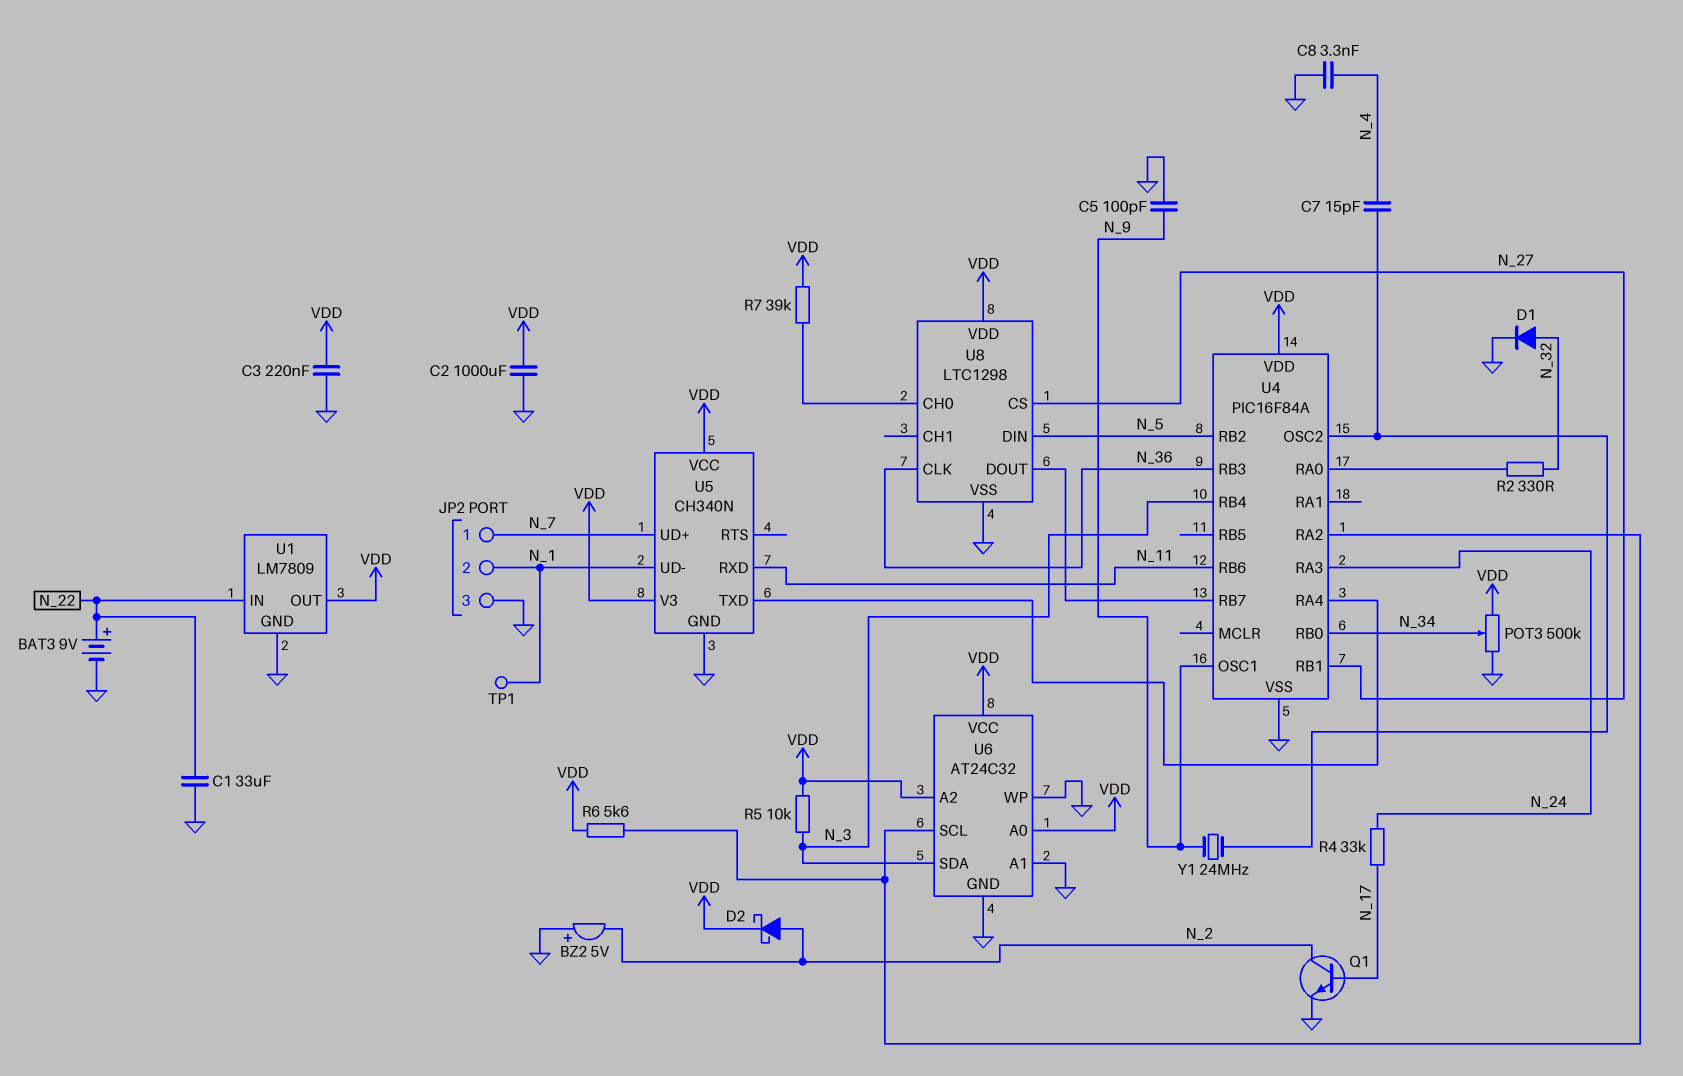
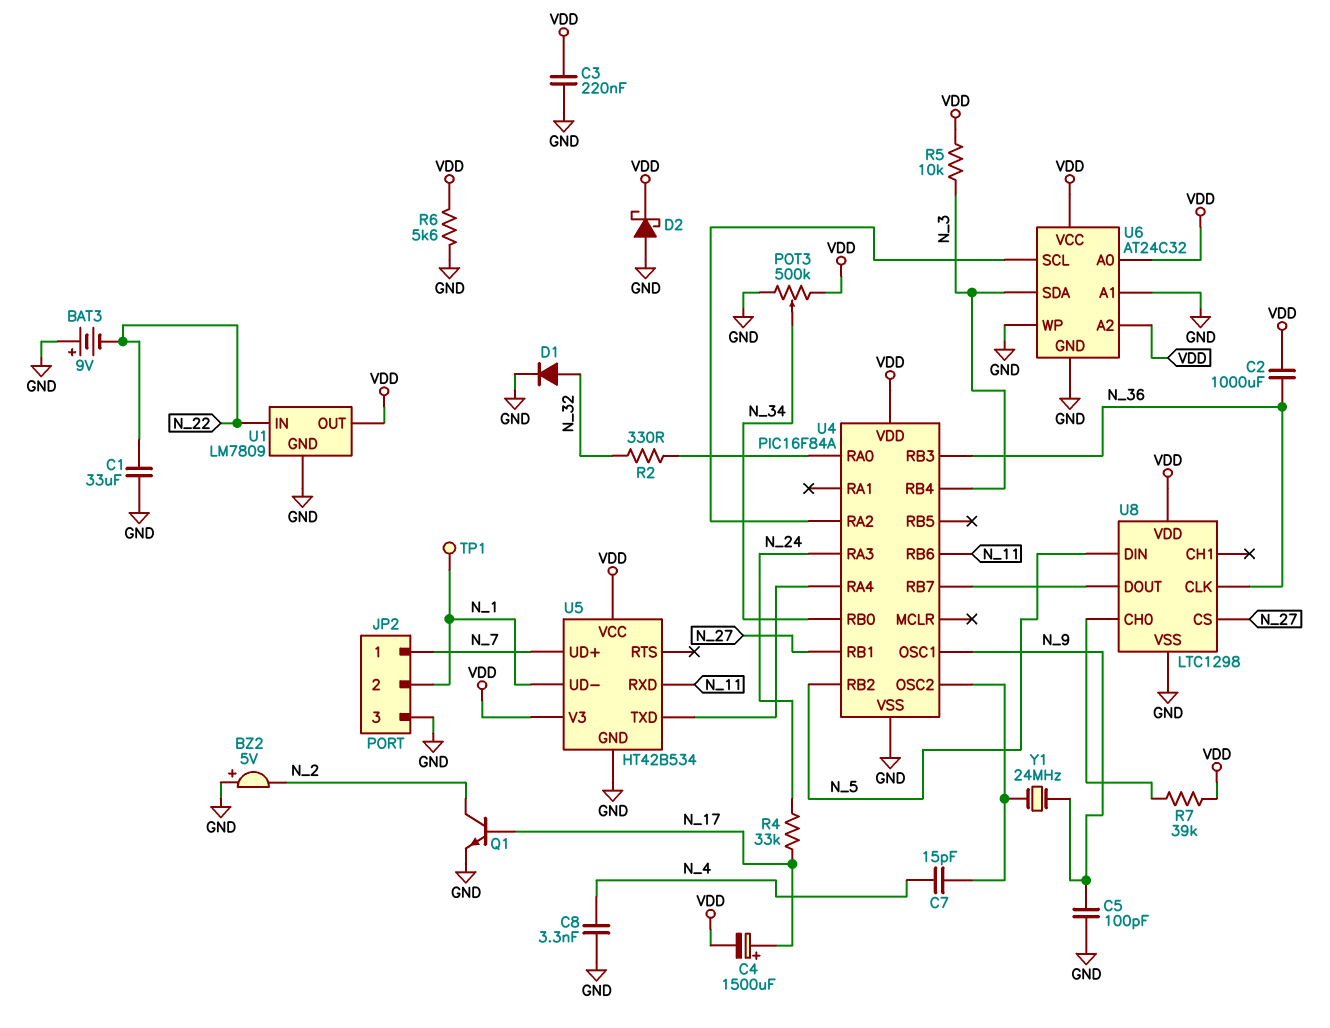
BAT3: 9V (plus N_22, minus GND) -> 9V (plus GND, minus N_22)
C2: 1000uF (GND, VDD) -> 1000uF (N_36, VDD)
C4: none -> 1500uF (plus N_17, minus VDD)
D2: schottky (A N_2, K VDD) -> schottky (A GND, K VDD)
R6: 5.6k (U4/RA2, VDD) -> 5.6k (GND, VDD)
U5: CH340N -> HT42B534

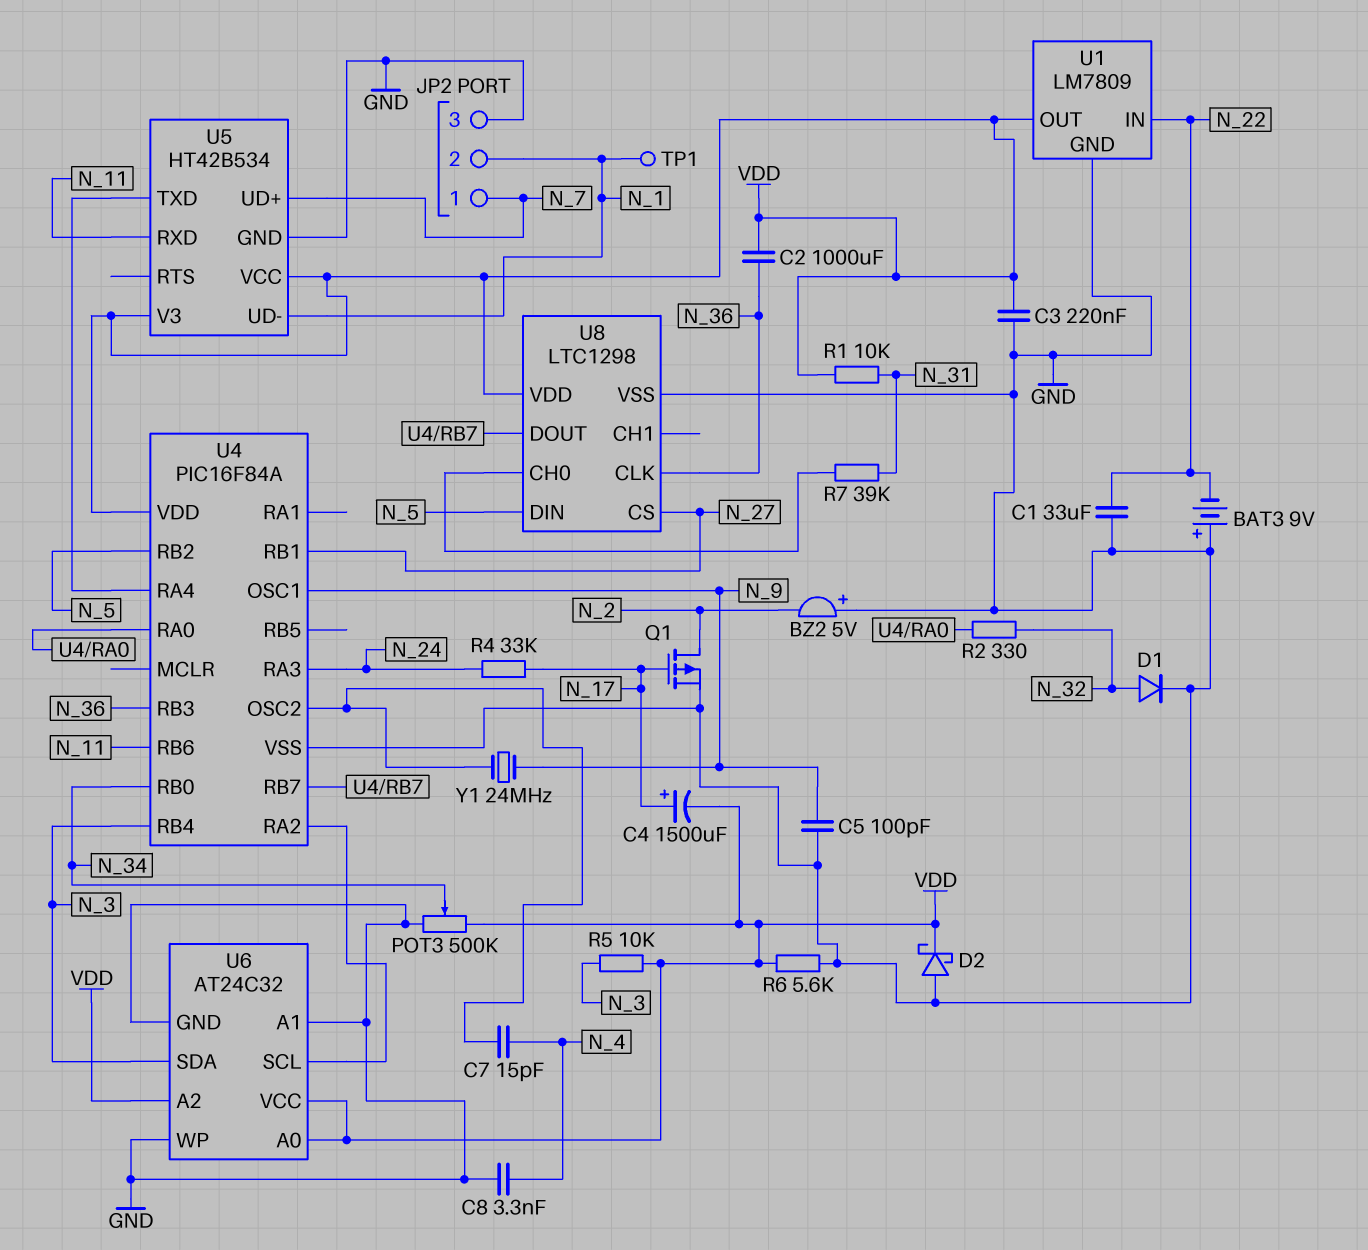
Q1: NPN (B N_17, C N_2, E GND) -> PMOS (G N_17, D N_2, S GND)
R1: none -> 10k (N_31, VDD)
R7: 39k (U8/CH0, VDD) -> 39k (N_31, U8/CH0)

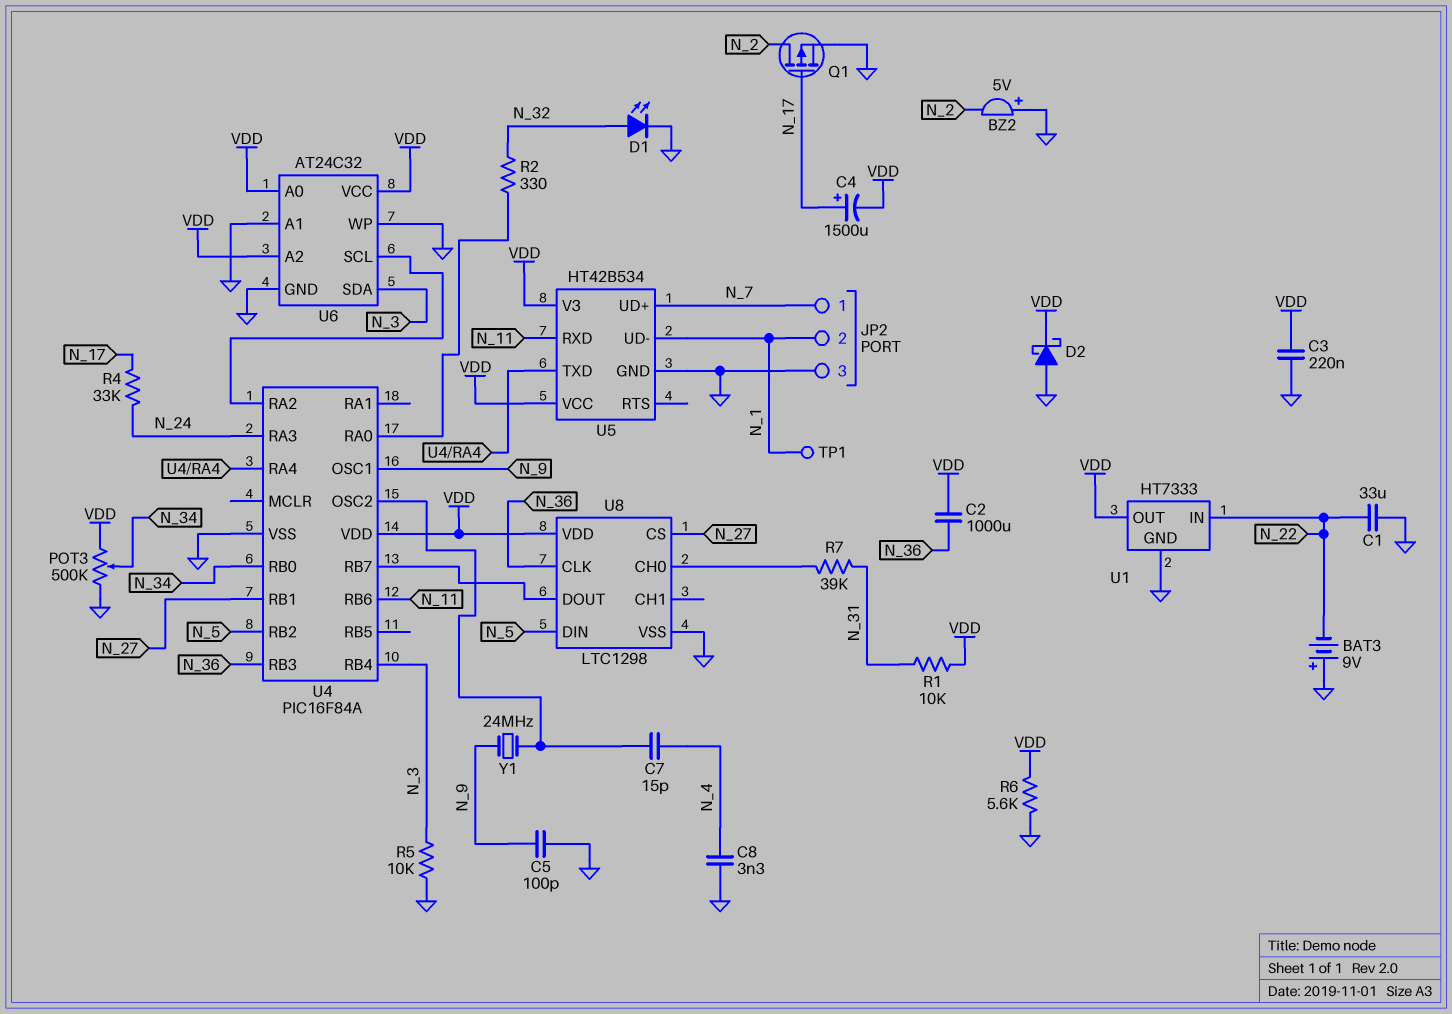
D1: diode (A N_32, K GND) -> LED (A N_32, K GND)
R5: 10k (N_3, VDD) -> 10k (GND, N_3)
U1: LM7809 -> HT7333

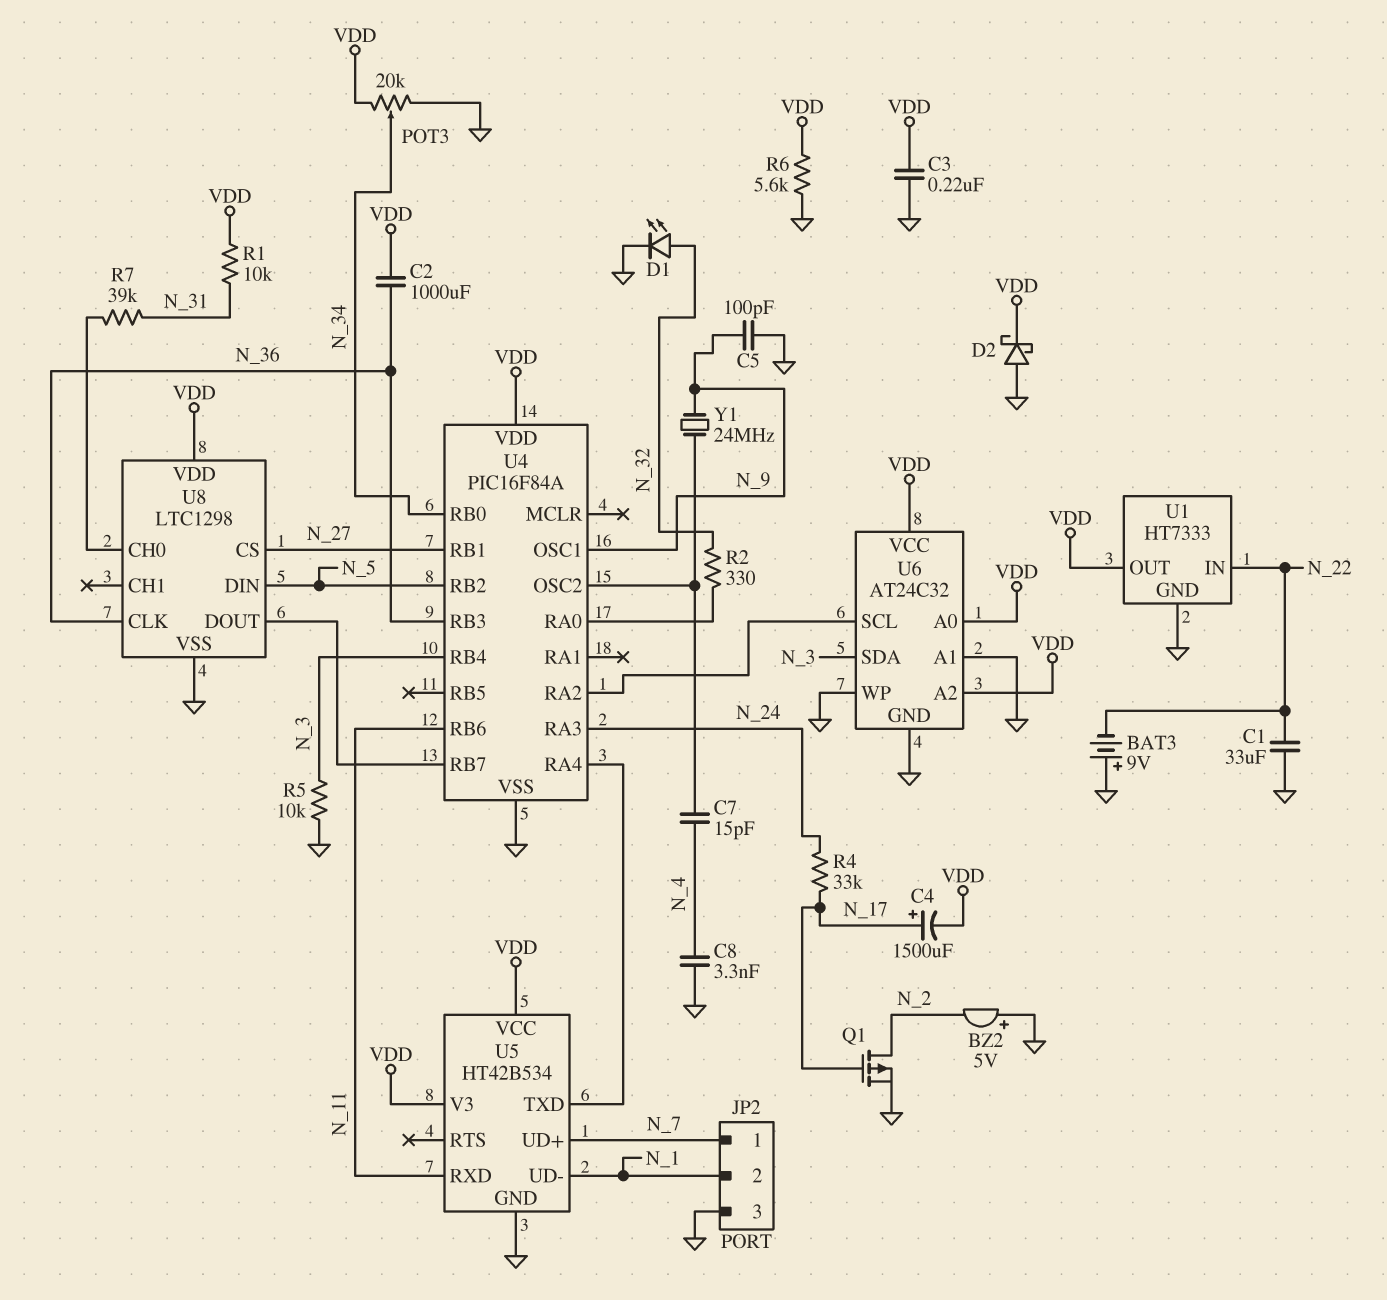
POT3: 500k (GND, VDD, wiper N_34) -> 20k (GND, VDD, wiper N_34)
TP1: test point (N_1) -> none

